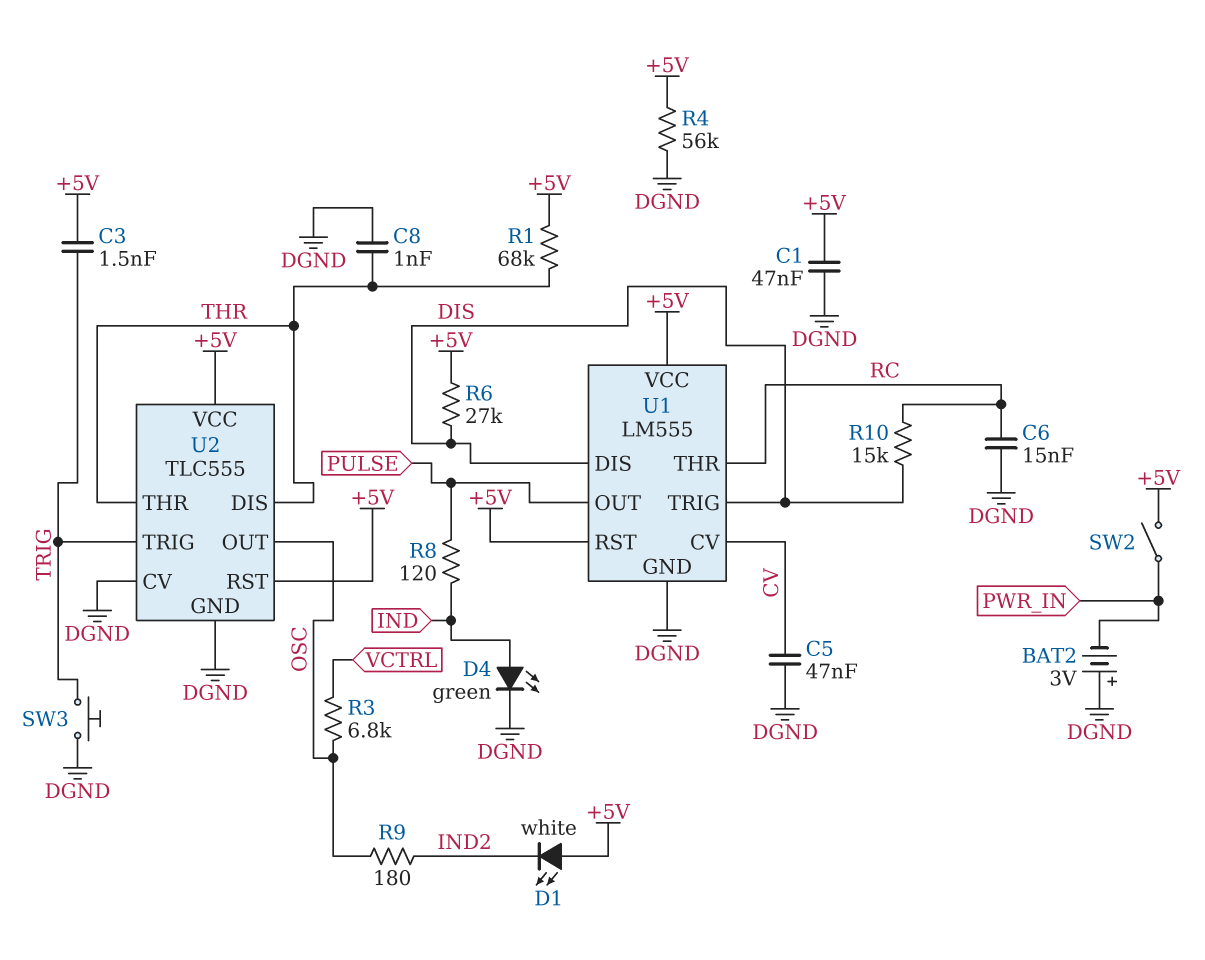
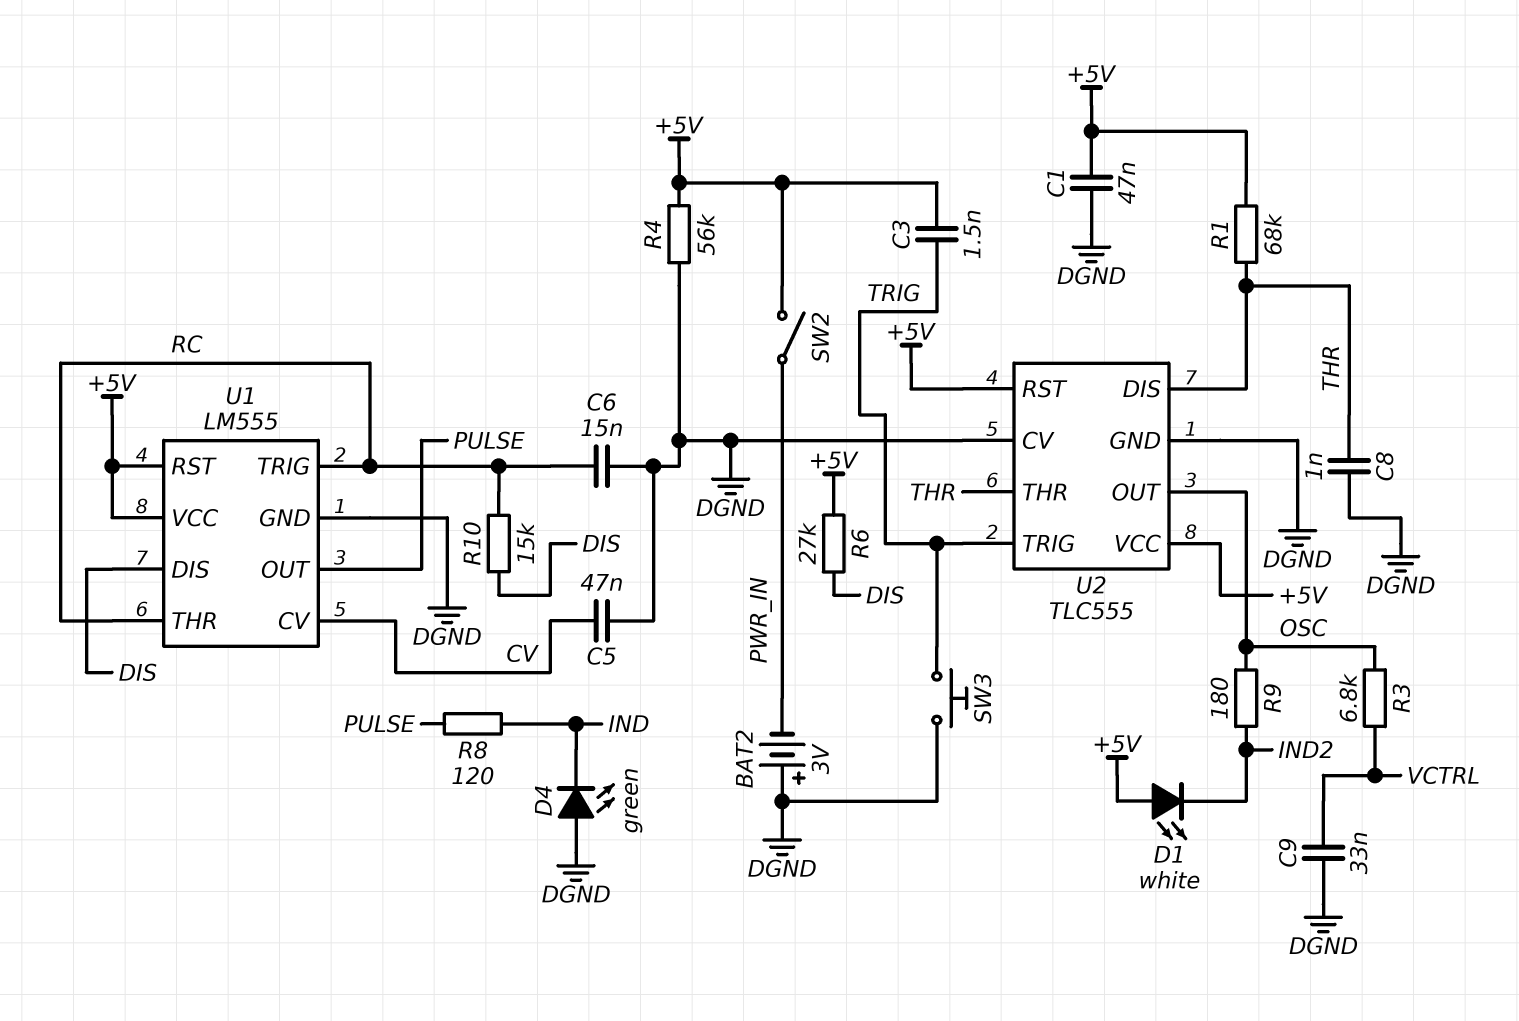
C9: none -> 33nF (DGND, VCTRL)
D4: LED green (A IND, K DGND) -> LED green (A DGND, K IND)
U1 pin TRIG: DIS -> RC

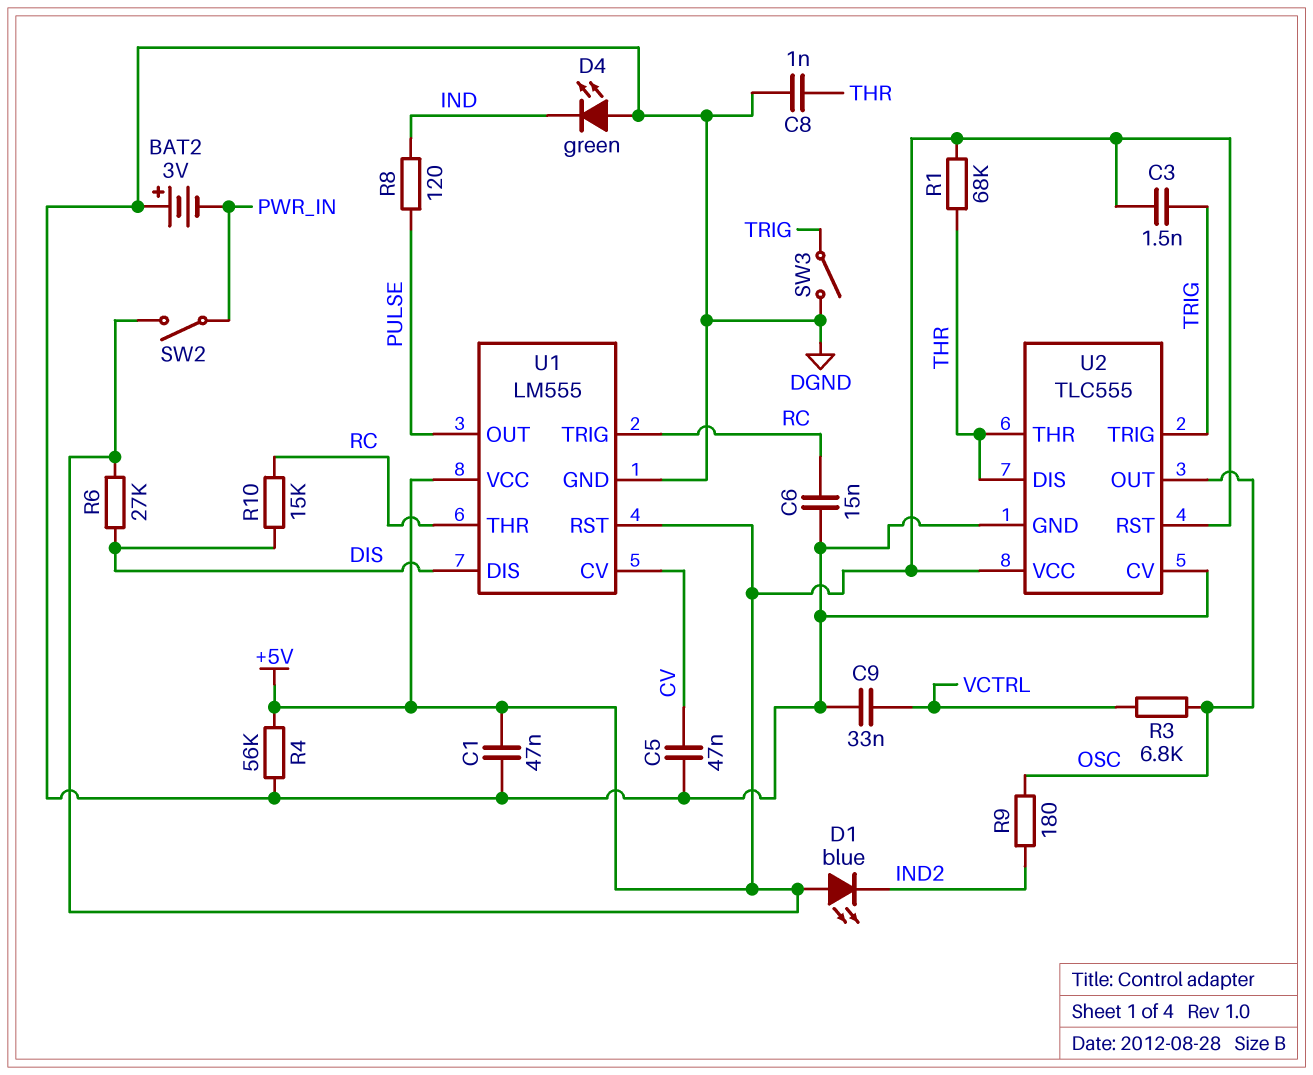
D1: LED white (A +5V, K IND2) -> LED blue (A +5V, K IND2)
SW3: button (DGND, TRIG) -> switch (DGND, TRIG)

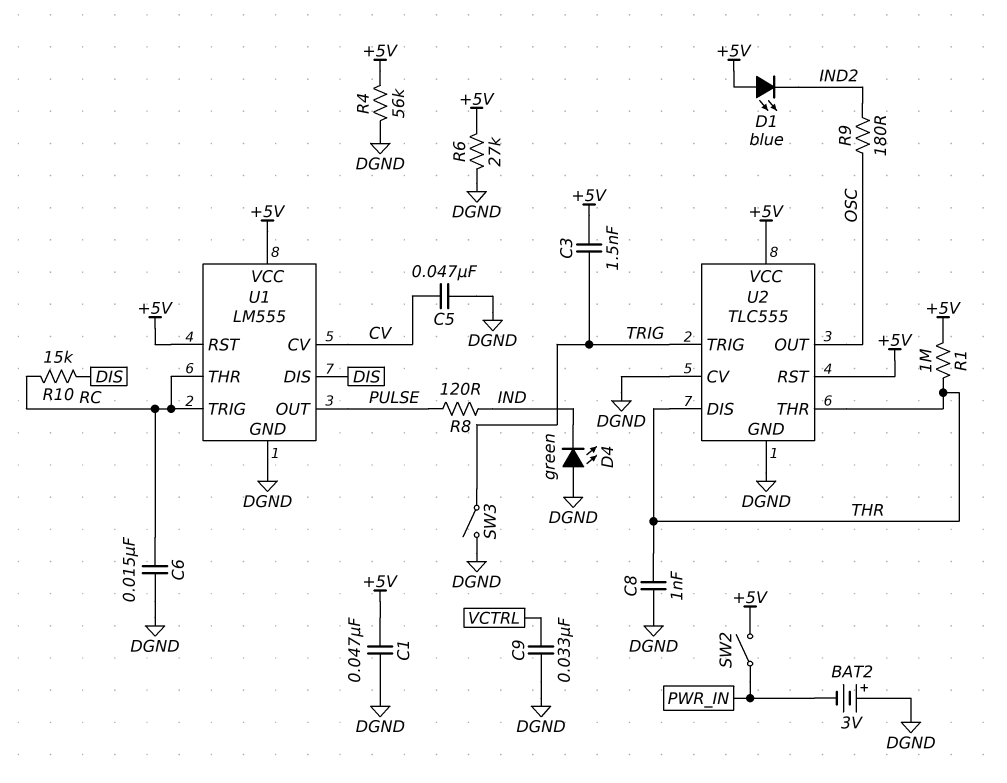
R1: 68k (+5V, THR) -> 1M (+5V, THR)
R3: 6.8k (OSC, VCTRL) -> none
R6: 27k (+5V, DIS) -> 27k (+5V, DGND)

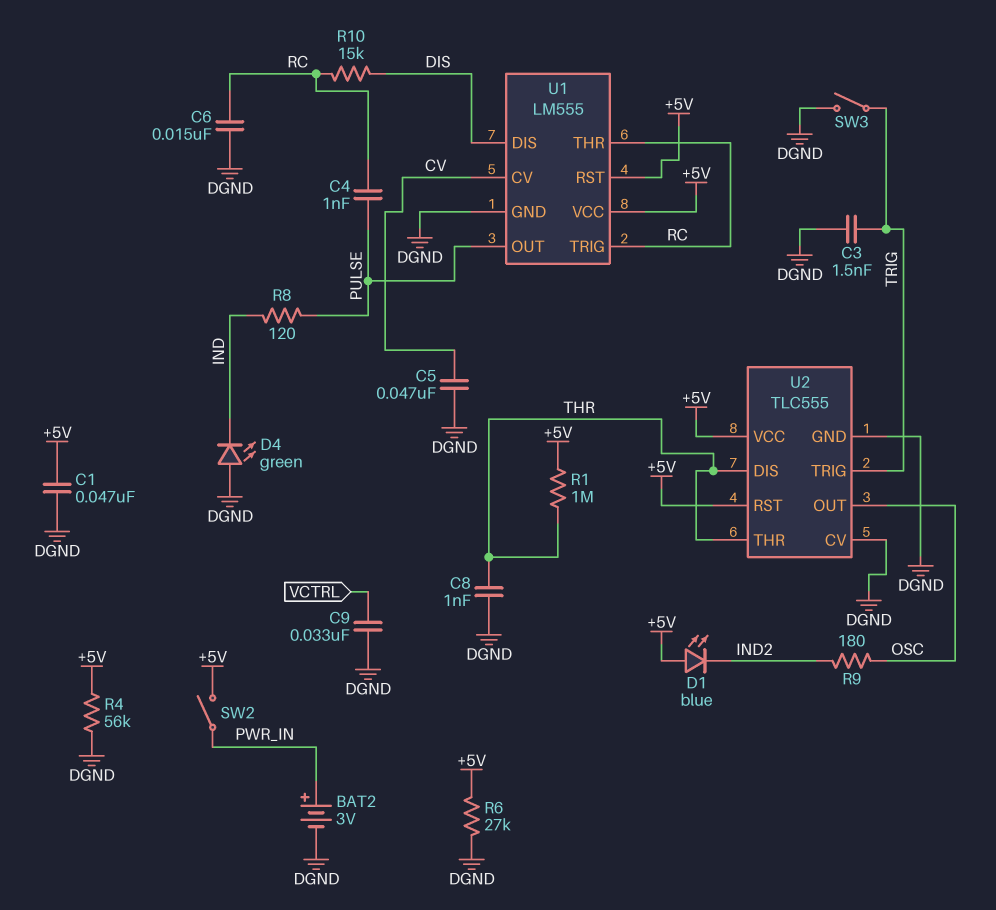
BAT2: 3V (plus DGND, minus PWR_IN) -> 3V (plus PWR_IN, minus DGND)
C3: 1.5nF (+5V, TRIG) -> 1.5nF (DGND, TRIG)
C4: none -> 1nF (PULSE, RC)

